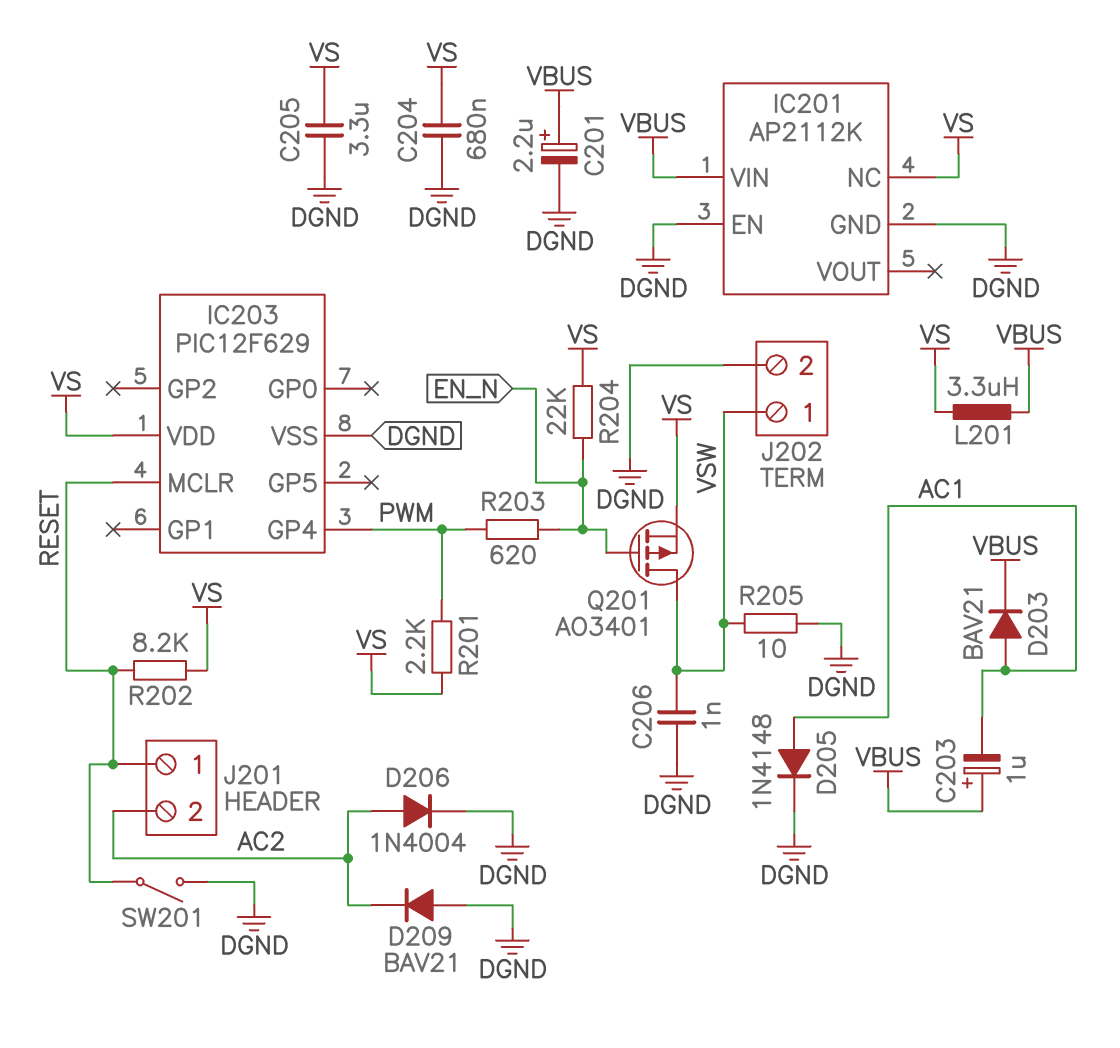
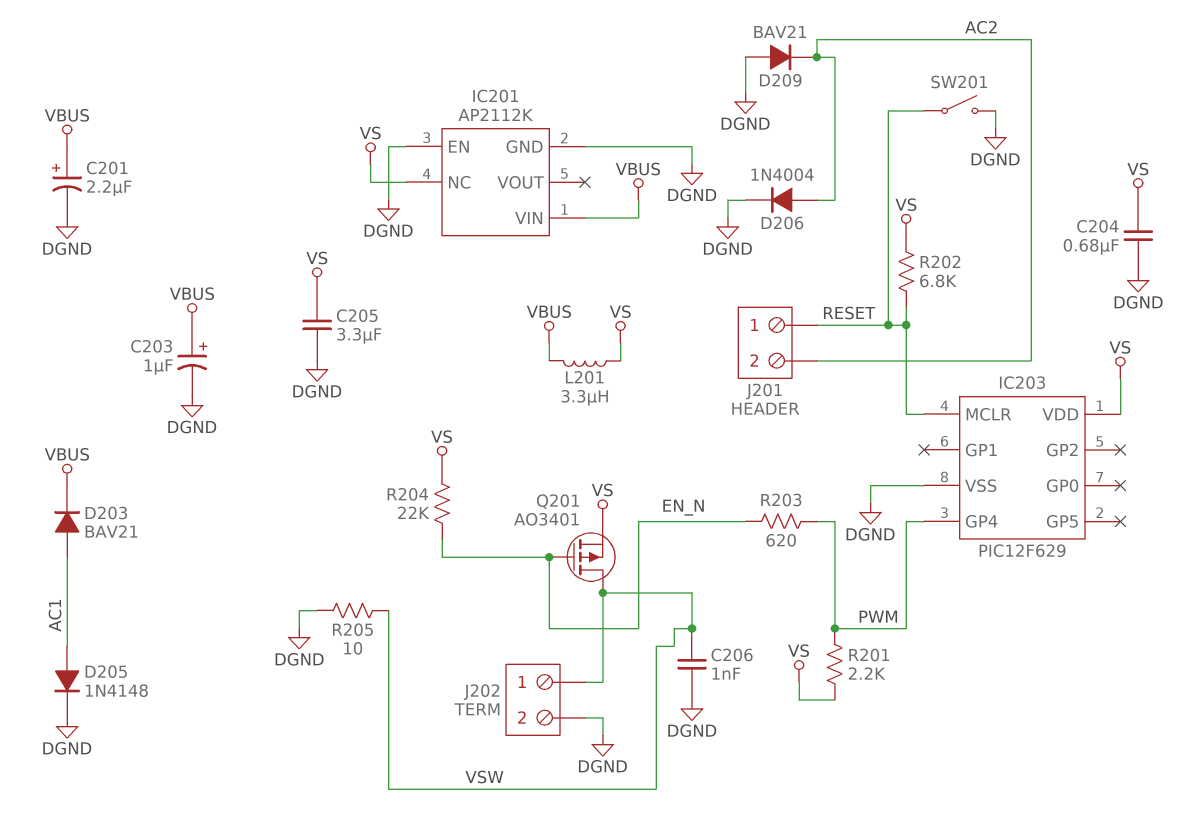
C203: 1uF (plus VBUS, minus AC1) -> 1uF (plus VBUS, minus DGND)
R202: 8.2k (RESET, VS) -> 6.8k (RESET, VS)

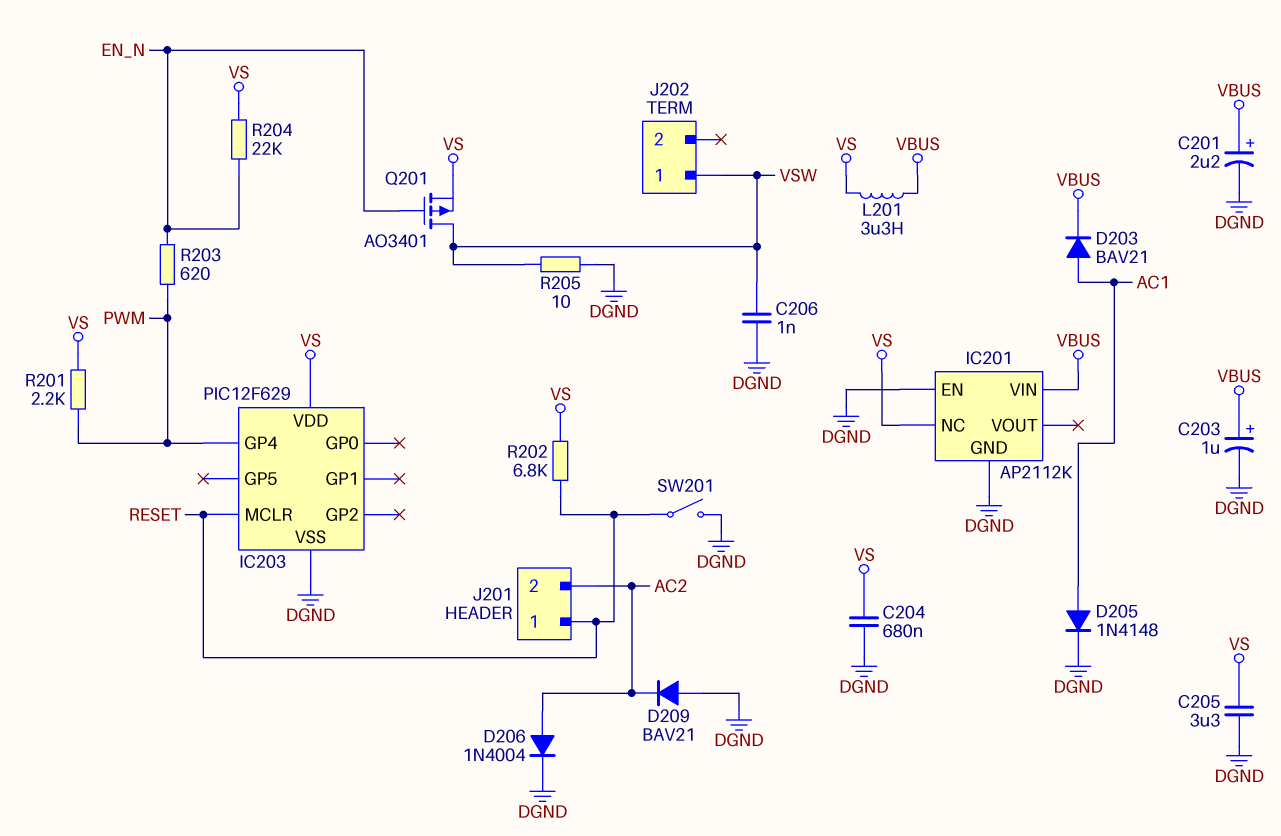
J202 pin 2: DGND -> none

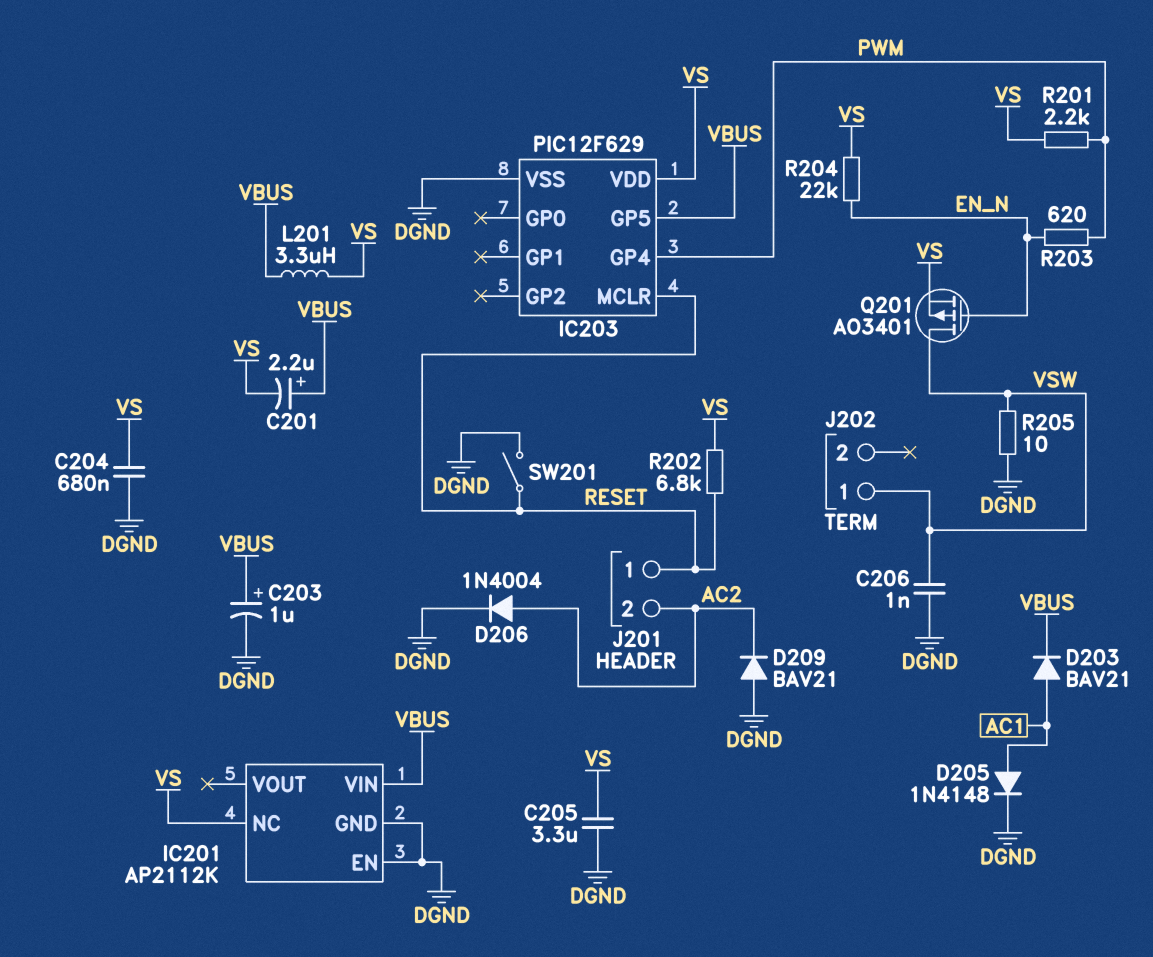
C201: 2.2uF (plus VBUS, minus DGND) -> 2.2uF (plus VBUS, minus VS)
IC203 pin GP5: none -> VBUS

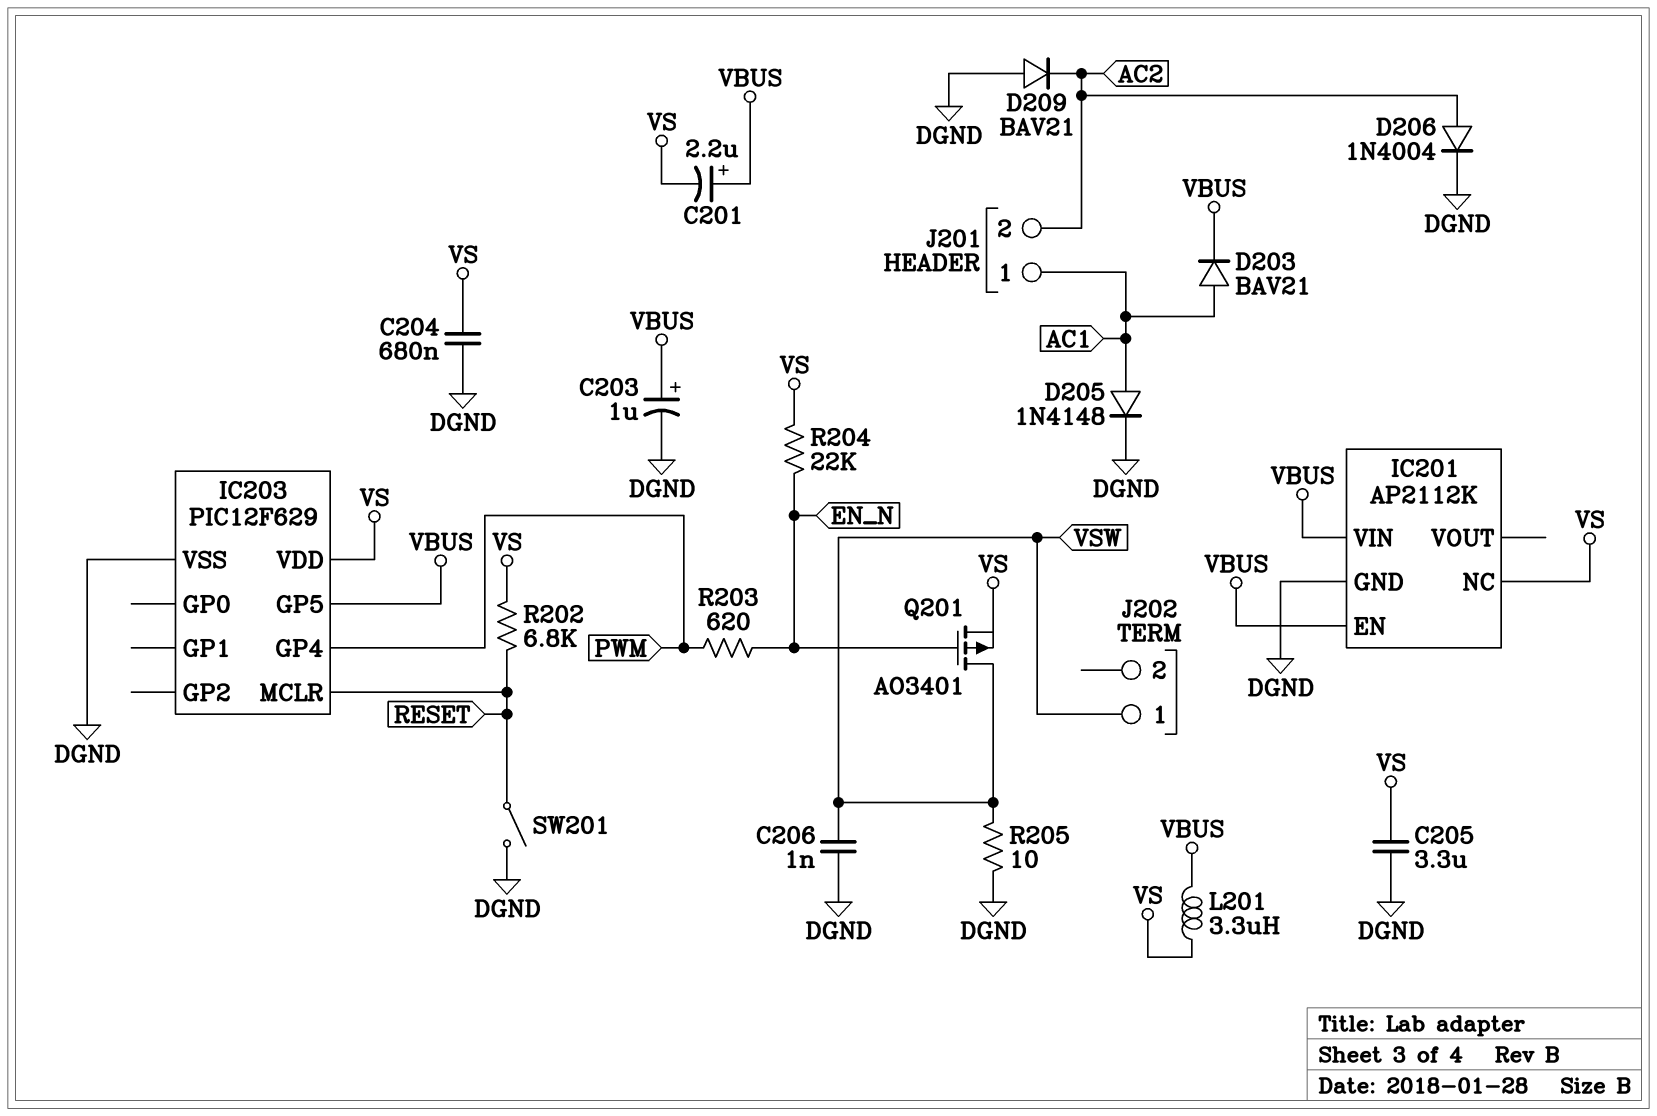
IC201 pin EN: DGND -> VBUS
J201 pin 1: RESET -> AC1
R201: 2.2k (PWM, VS) -> none

